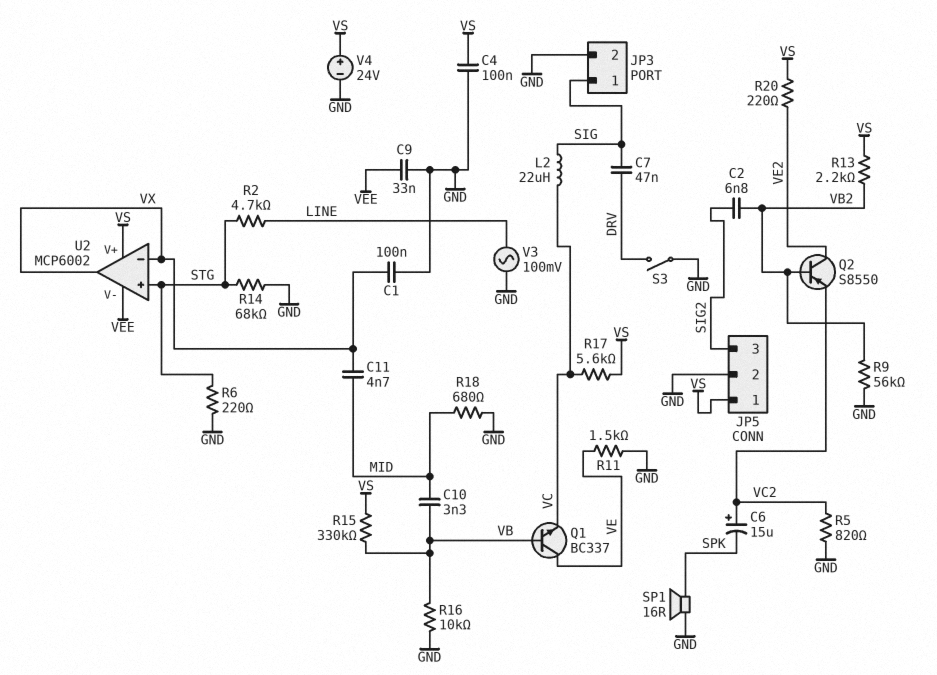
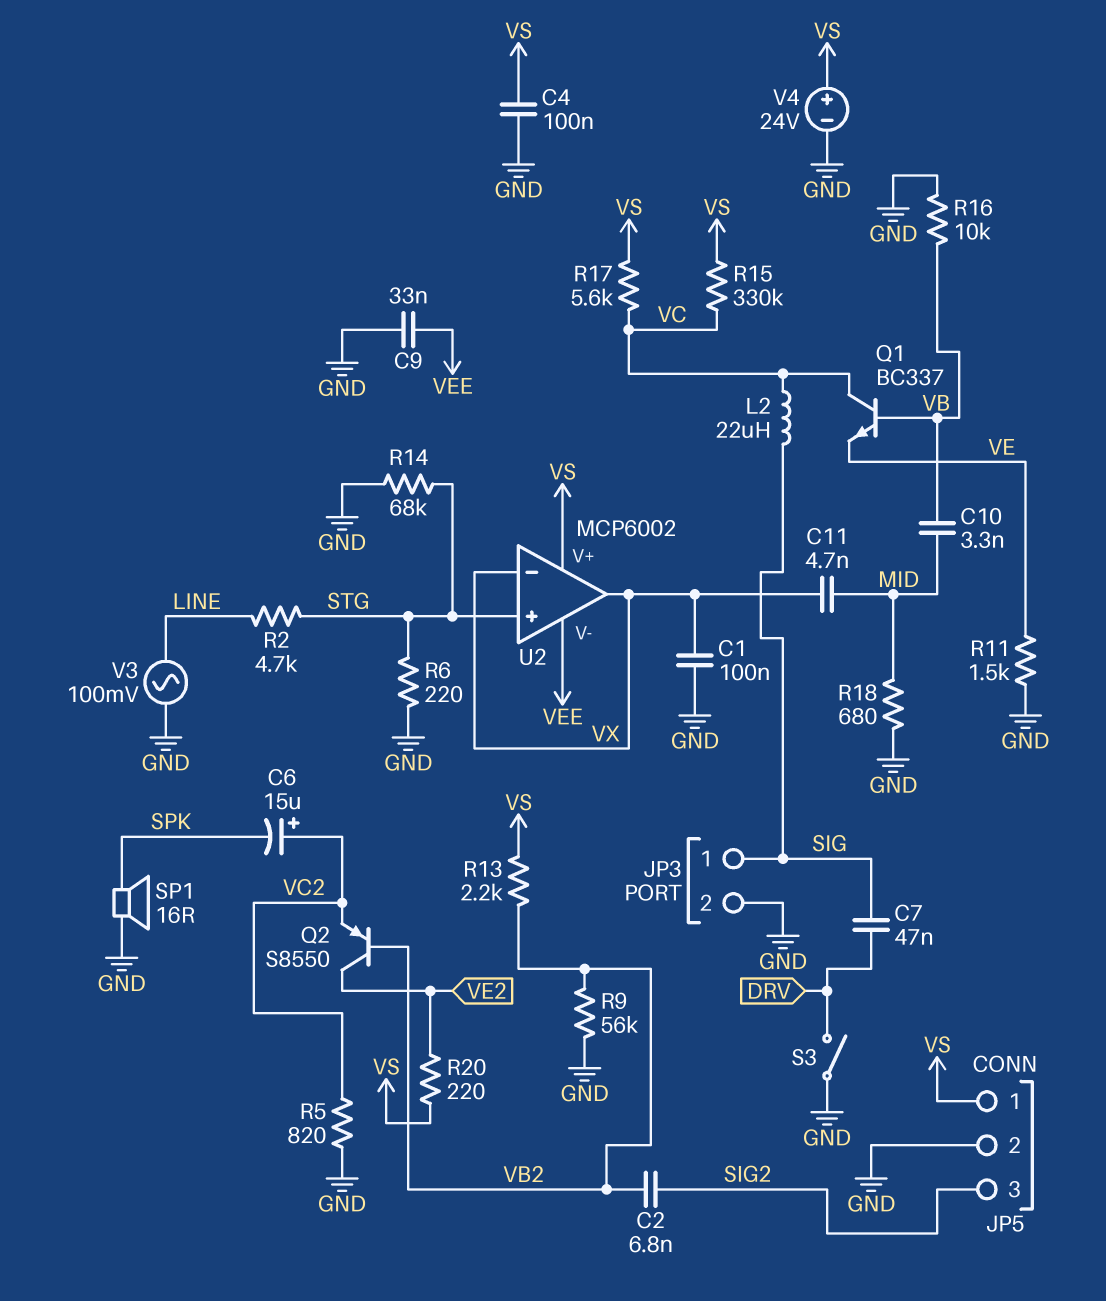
Q1: NPN BC337 (B VB, C VE, E VC) -> NPN BC337 (B VB, C VC, E VE)
R15: 330k (VB, VS) -> 330k (VC, VS)

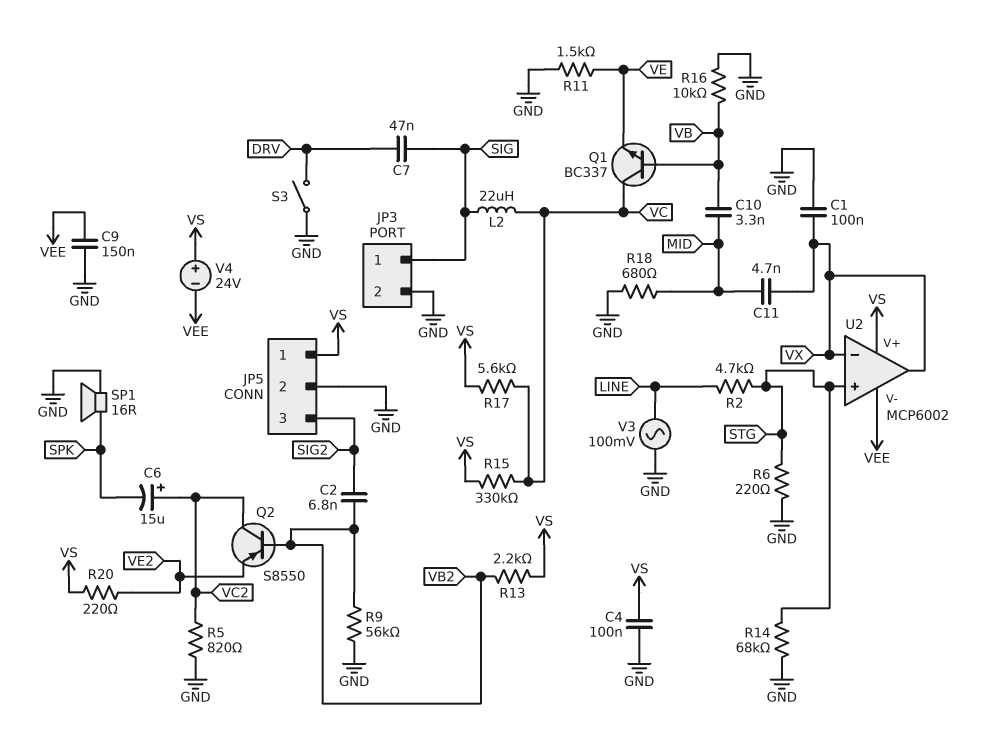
C9: 33nF (GND, VEE) -> 150nF (GND, VEE)
Q2: PNP S8550 (B VB2, C VE2, E VC2) -> PNP S8550 (B VB2, C VC2, E VE2)
V4: 24V (plus VS, minus GND) -> 24V (plus VS, minus VEE)

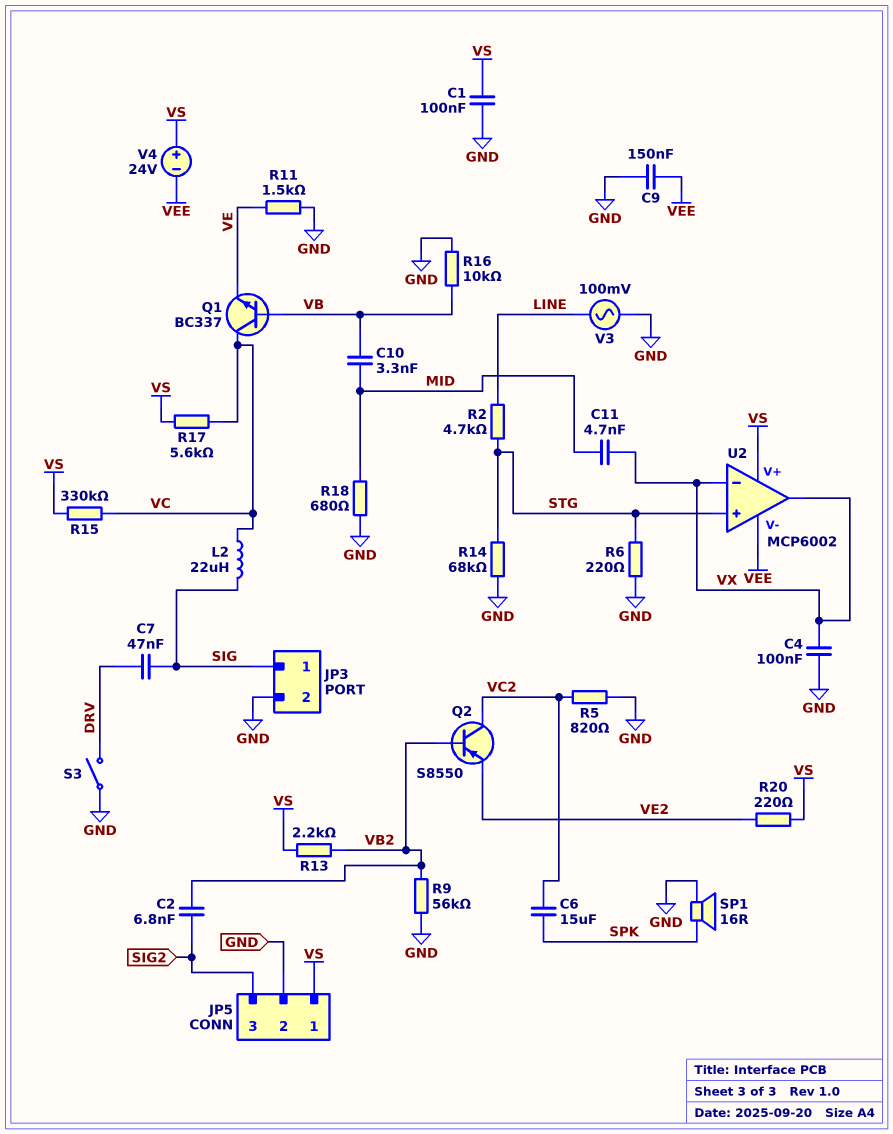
C1: 100nF (GND, VX) -> 100nF (GND, VS)
C4: 100nF (GND, VS) -> 100nF (GND, VX)
C6: 15uF (plus VC2, minus SPK) -> 15uF (SPK, VC2)

